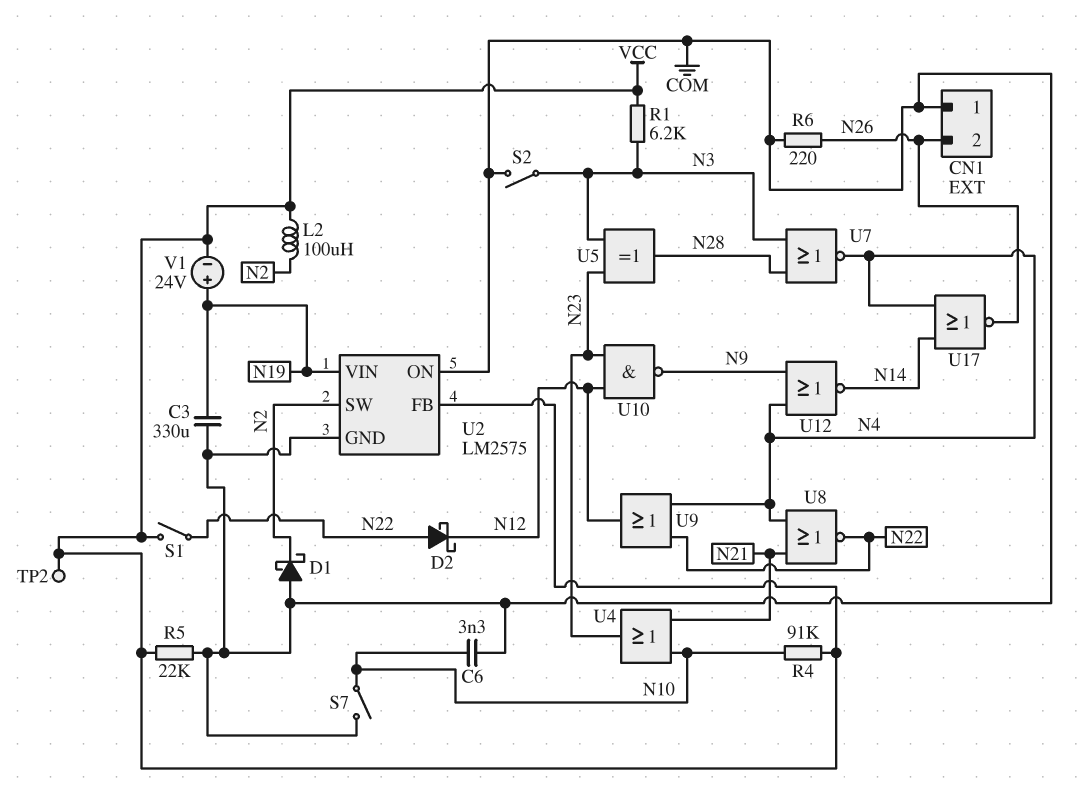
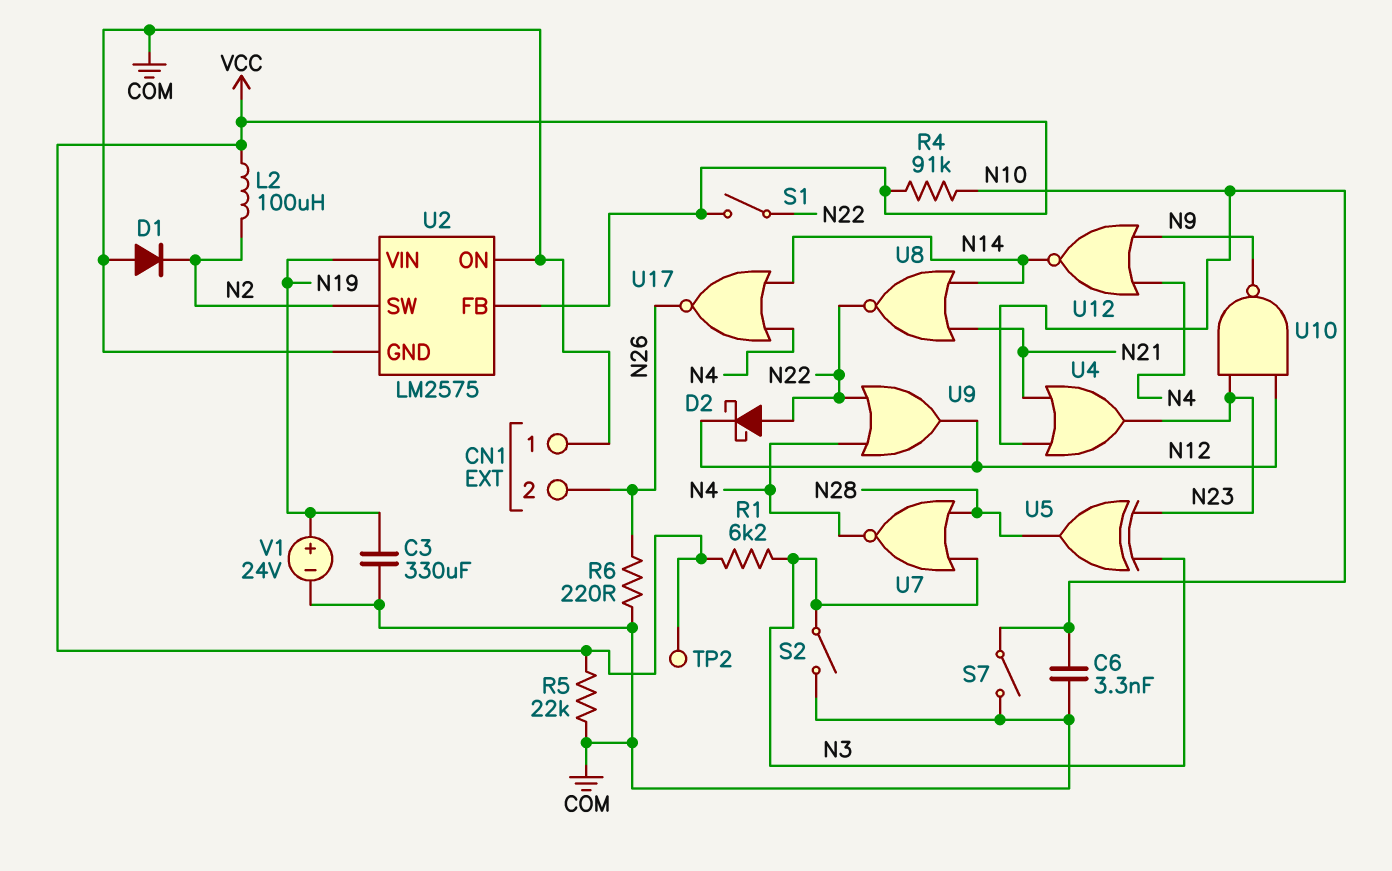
D1: schottky (A COM, K N2) -> diode (A COM, K N2)
U8: NOR (in N4, in N21, out N22) -> NOR (in N14, in N21, out N22)
V1: 24V (plus N19, minus VCC) -> 24V (plus N19, minus COM)

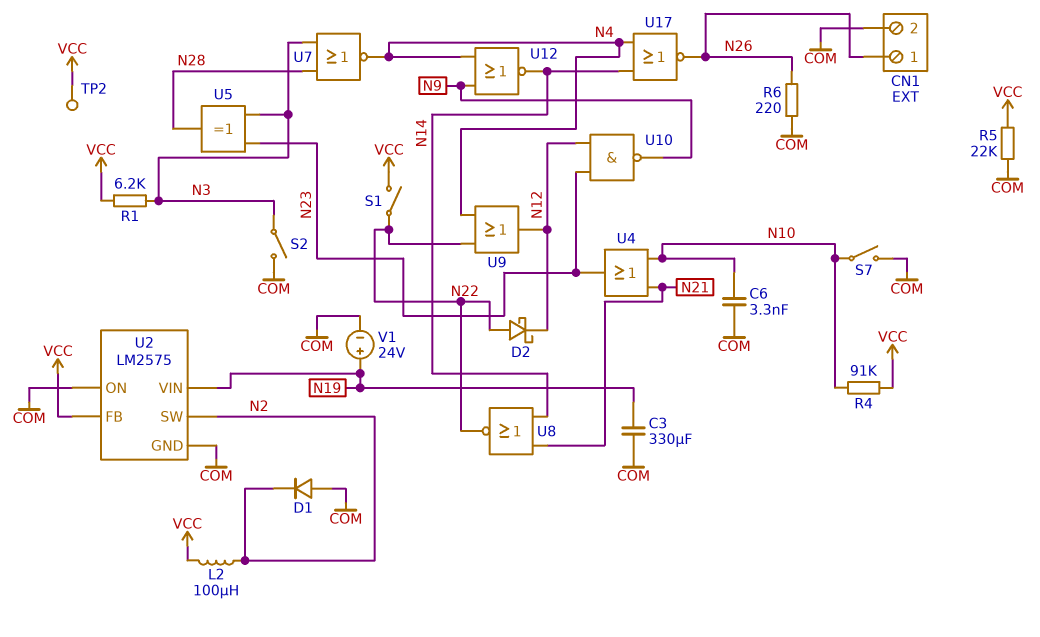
CN1 pin 1: COM -> N26
CN1 pin 2: N26 -> COM

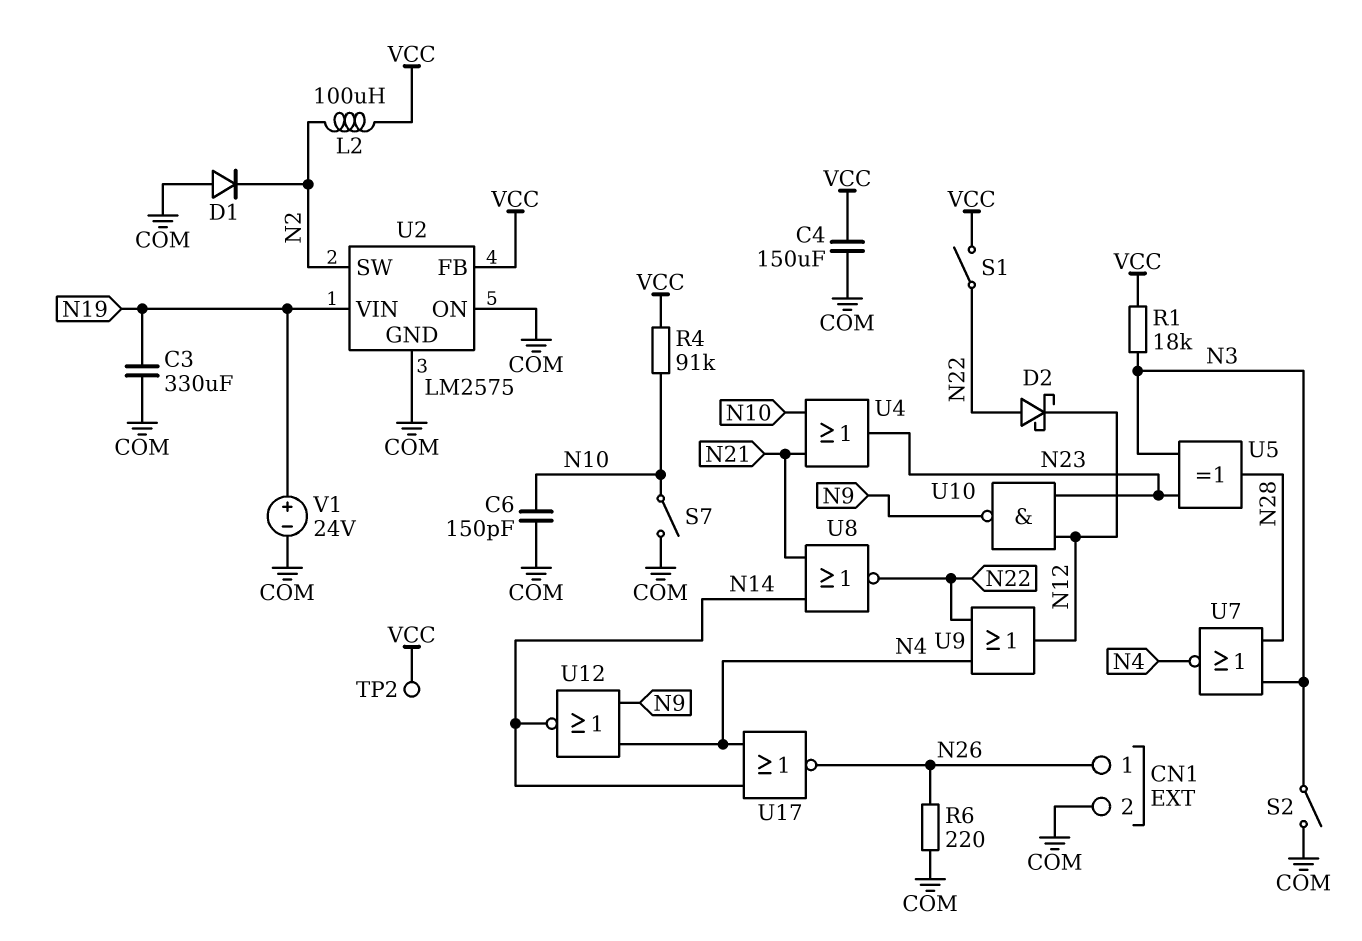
C4: none -> 150uF (COM, VCC)
C6: 3.3nF (COM, N10) -> 150pF (COM, N10)
R1: 6.2k (N3, VCC) -> 18k (N3, VCC)
R5: 22k (COM, VCC) -> none

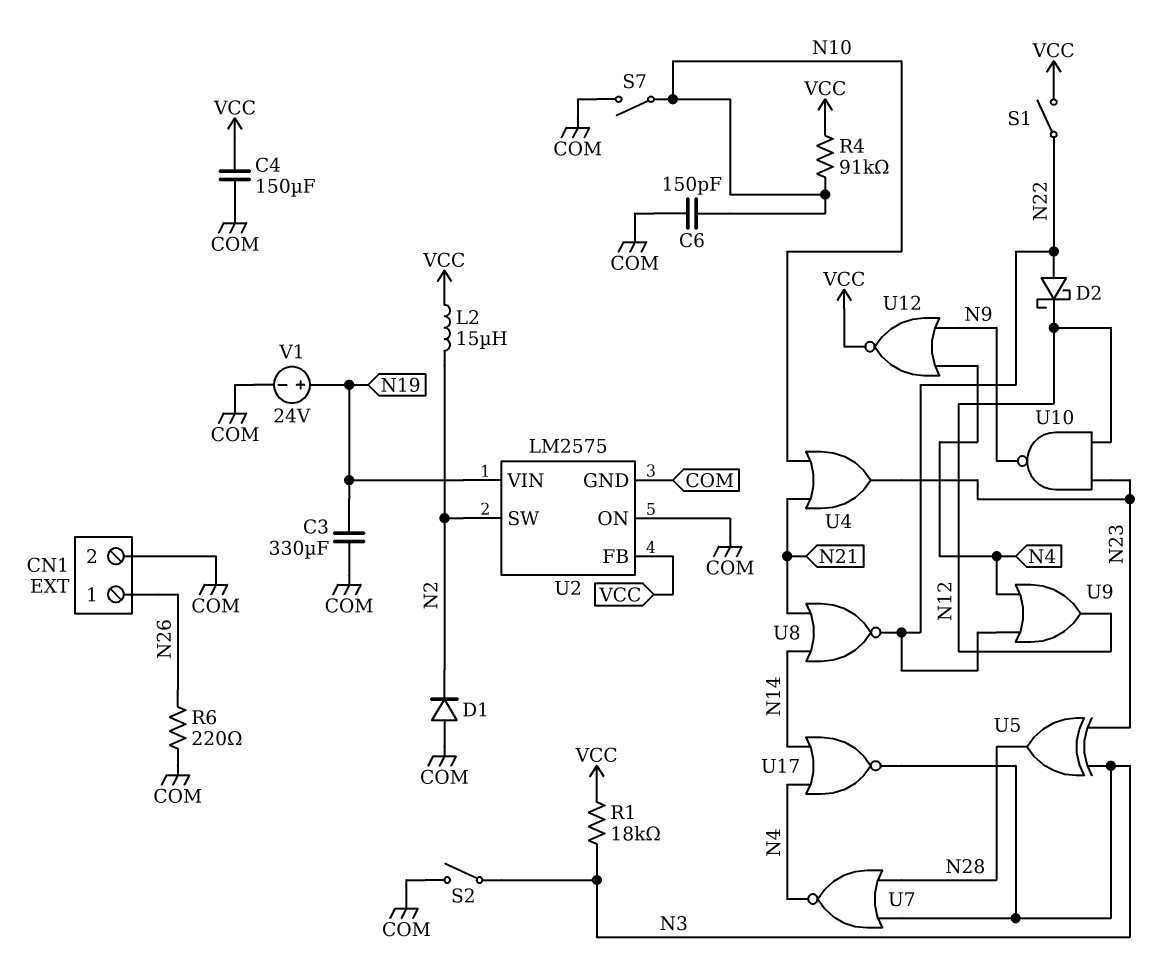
L2: 100uH (N2, VCC) -> 15uH (N2, VCC)
TP2: test point (VCC) -> none
U12: NOR (in N4, in N9, out N14) -> NOR (in N4, in N9, out VCC)
U17: NOR (in N4, in N14, out N26) -> NOR (in N4, in N14, out N3)

